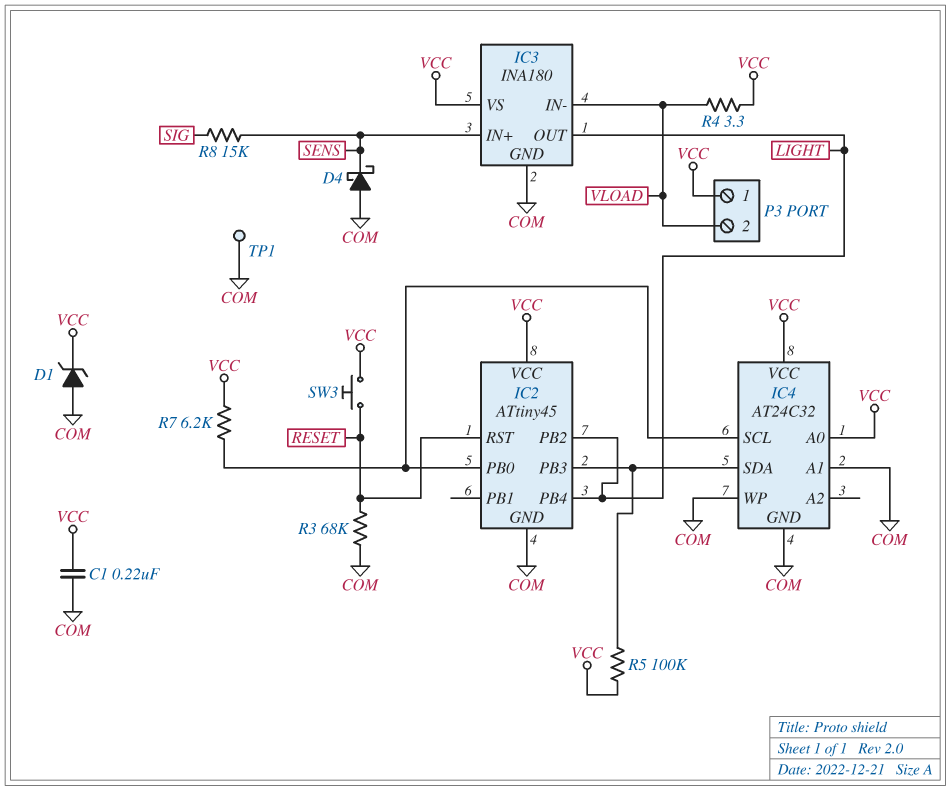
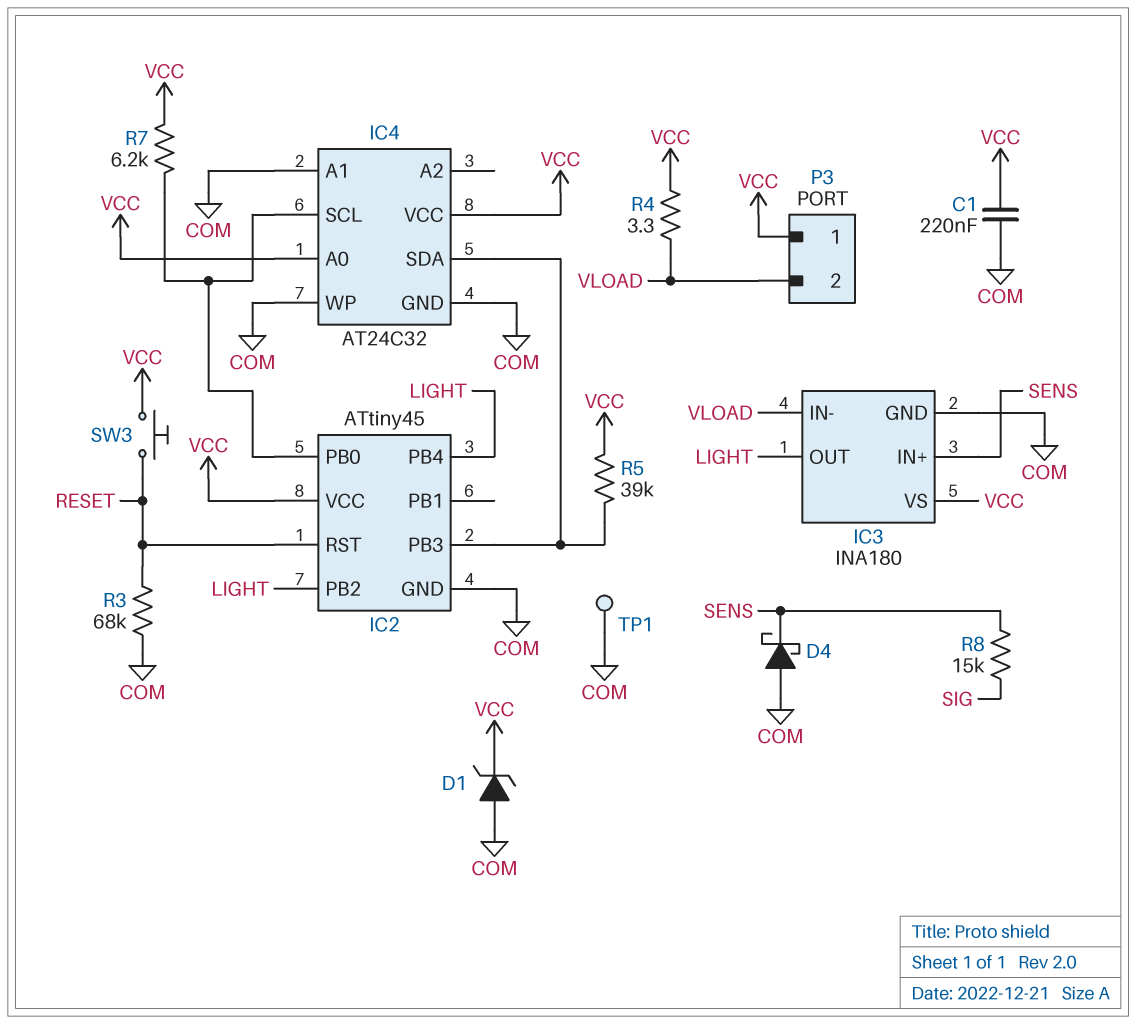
R5: 100k (IC2/PB3, VCC) -> 39k (IC2/PB3, VCC)

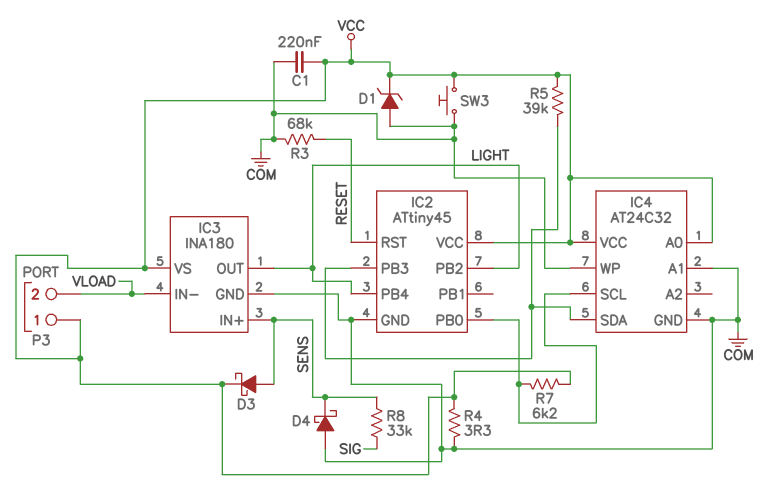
D3: none -> schottky (A SENS, K VCC)
R4: 3.3 (VCC, VLOAD) -> 3.3 (COM, VCC)
R8: 15k (SENS, SIG) -> 33k (SENS, SIG)
SW3: button (RESET, VCC) -> button (COM, VCC)
TP1: test point (COM) -> none

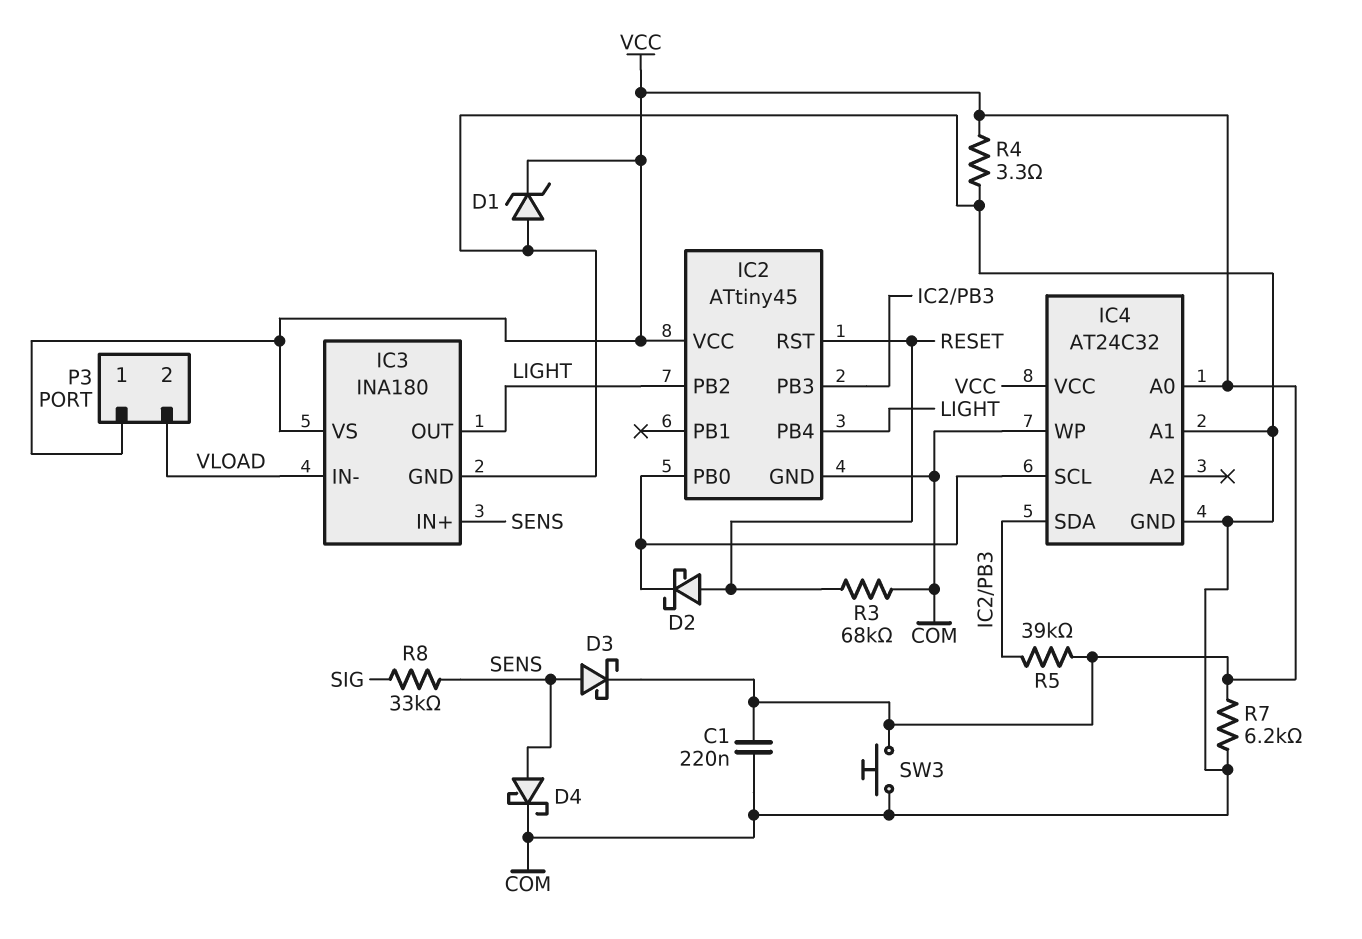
D2: none -> schottky (A RESET, K IC2/PB0)
D4: schottky (A COM, K SENS) -> schottky (A SENS, K COM)
R7: 6.2k (IC2/PB0, VCC) -> 6.2k (COM, VCC)

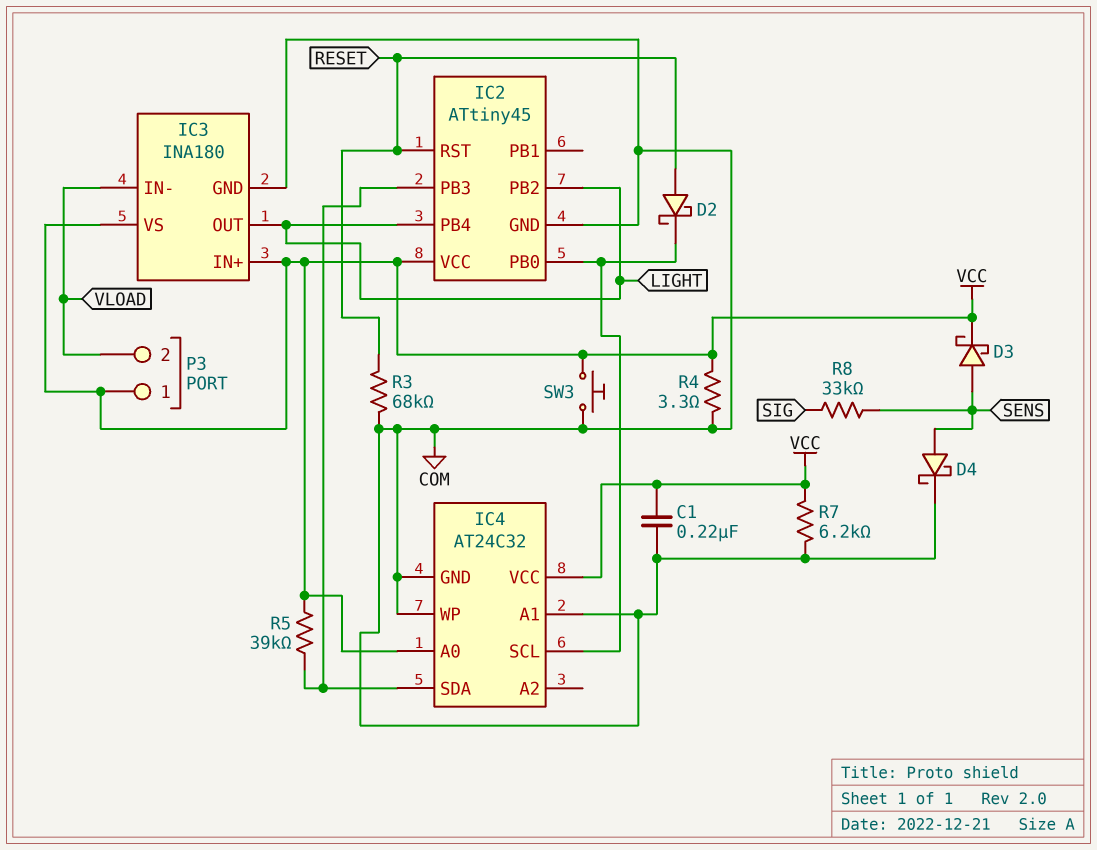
D1: zener (A COM, K VCC) -> none
IC3 pin IN+: SENS -> VCC

